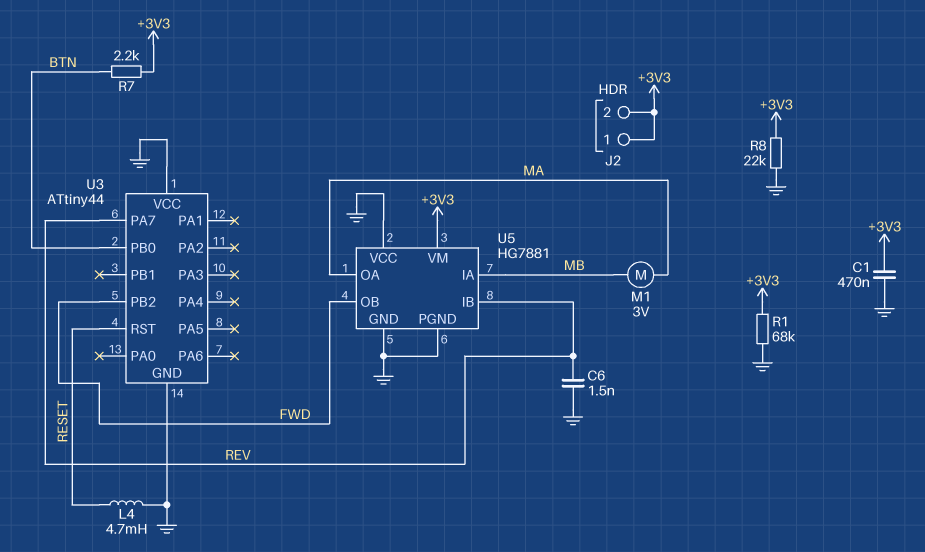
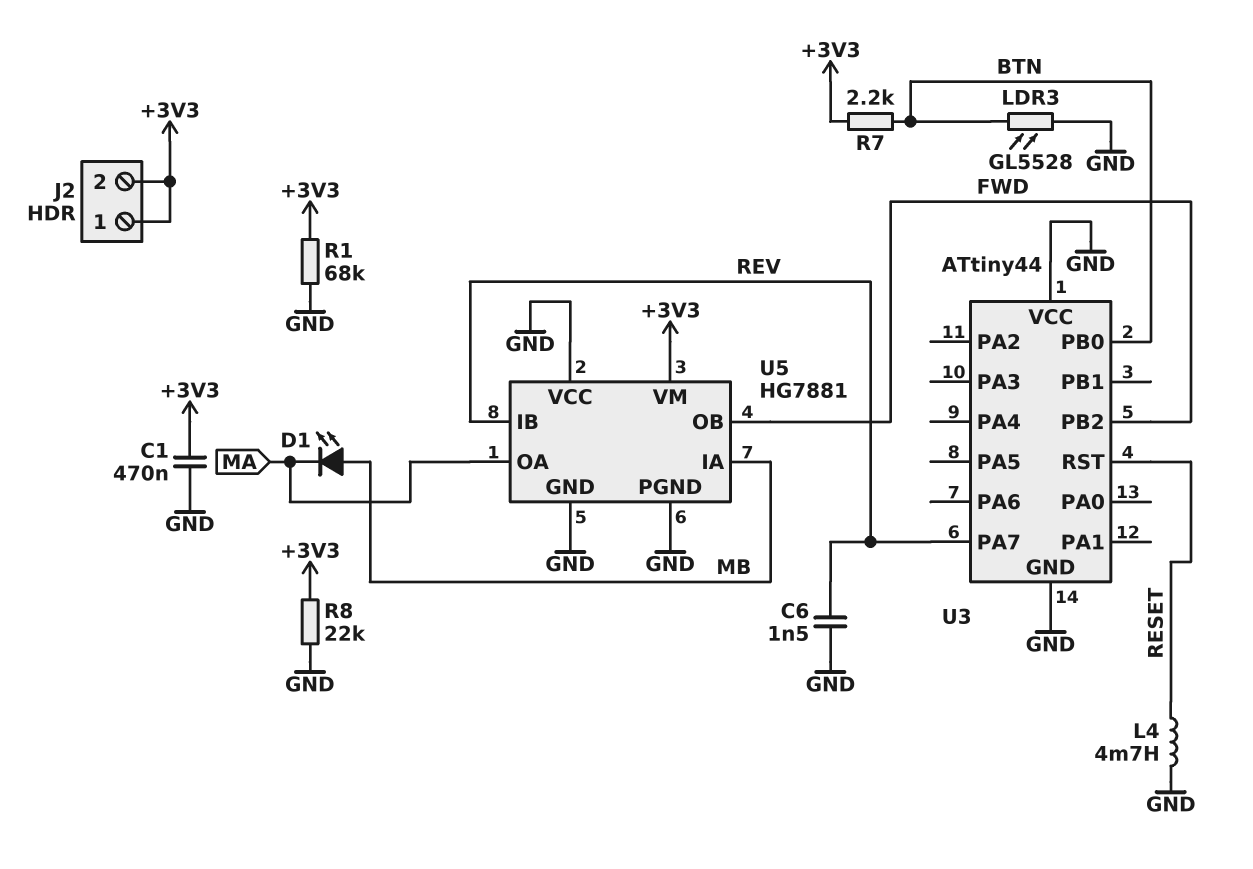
D1: none -> LED (A MB, K MA)
LDR3: none -> GL5528 (BTN, GND)
M1: motor 3V (MA, MB) -> none

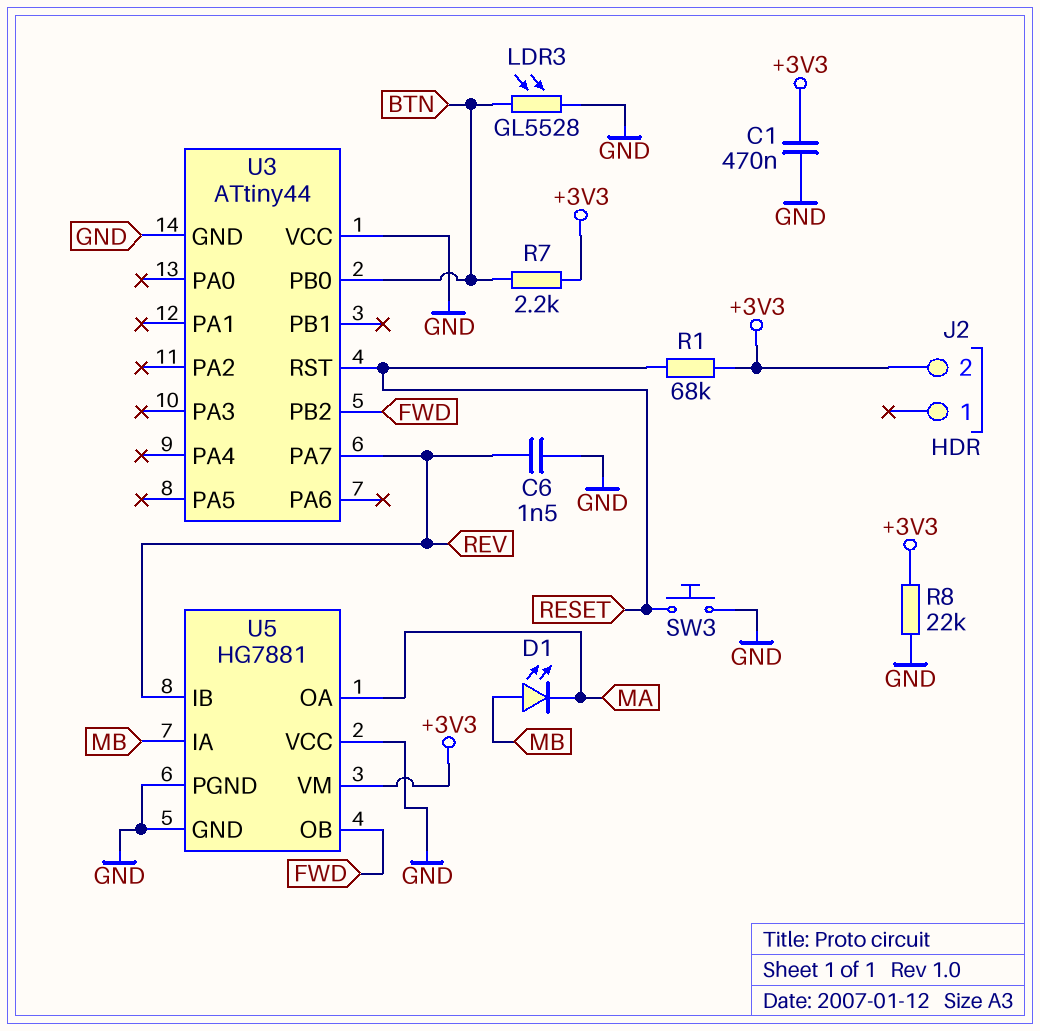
J2 pin 1: +3V3 -> none
L4: 4.7mH (GND, RESET) -> none
R1: 68k (+3V3, GND) -> 68k (+3V3, RESET)
SW3: none -> button (GND, RESET)

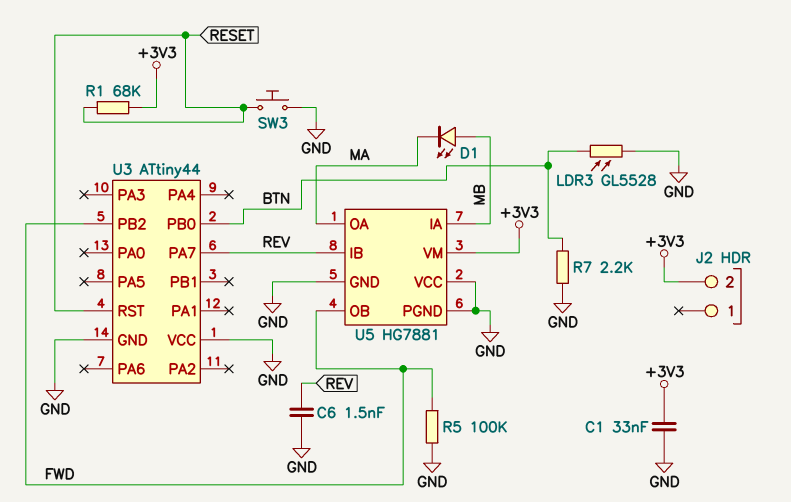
C1: 470nF (+3V3, GND) -> 33nF (+3V3, GND)
R5: none -> 100k (FWD, GND)
R7: 2.2k (+3V3, BTN) -> 2.2k (BTN, GND)
R8: 22k (+3V3, GND) -> none

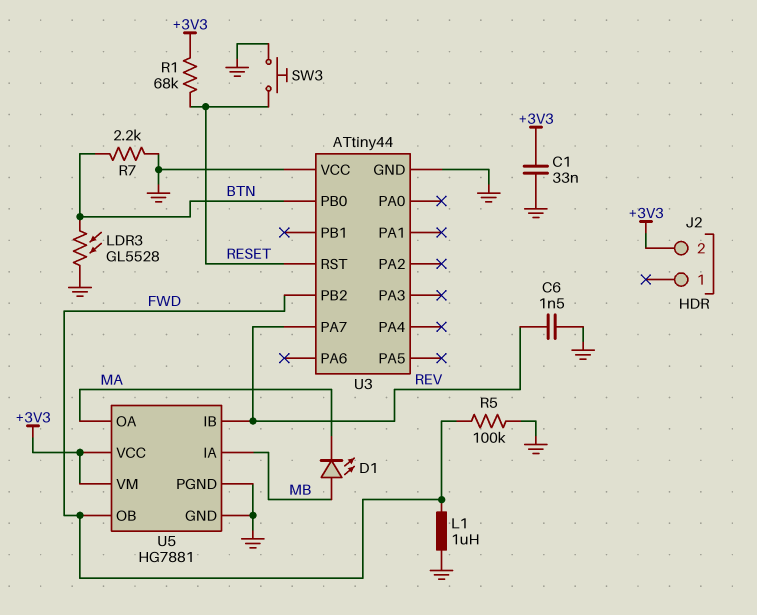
L1: none -> 1uH (FWD, GND)
U5 pin VCC: GND -> +3V3

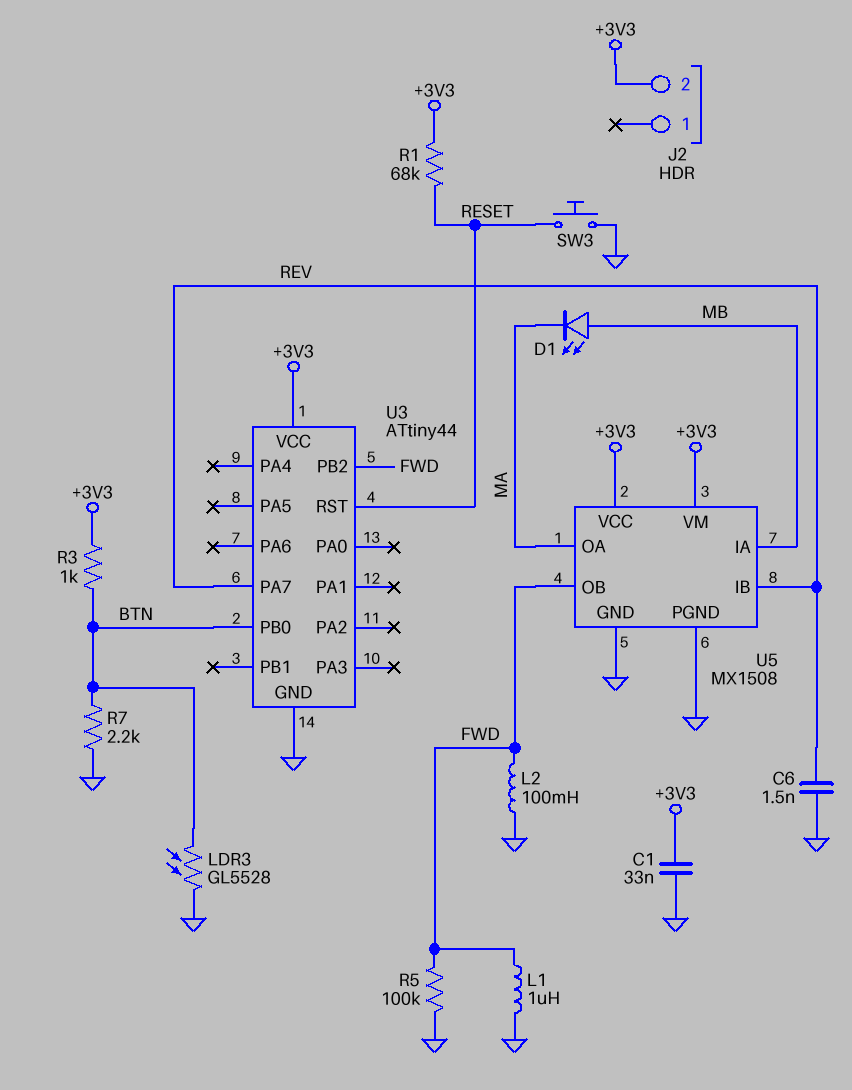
L2: none -> 100mH (FWD, GND)
R3: none -> 1k (+3V3, BTN)
U3 pin VCC: GND -> +3V3
U5: HG7881 -> MX1508

